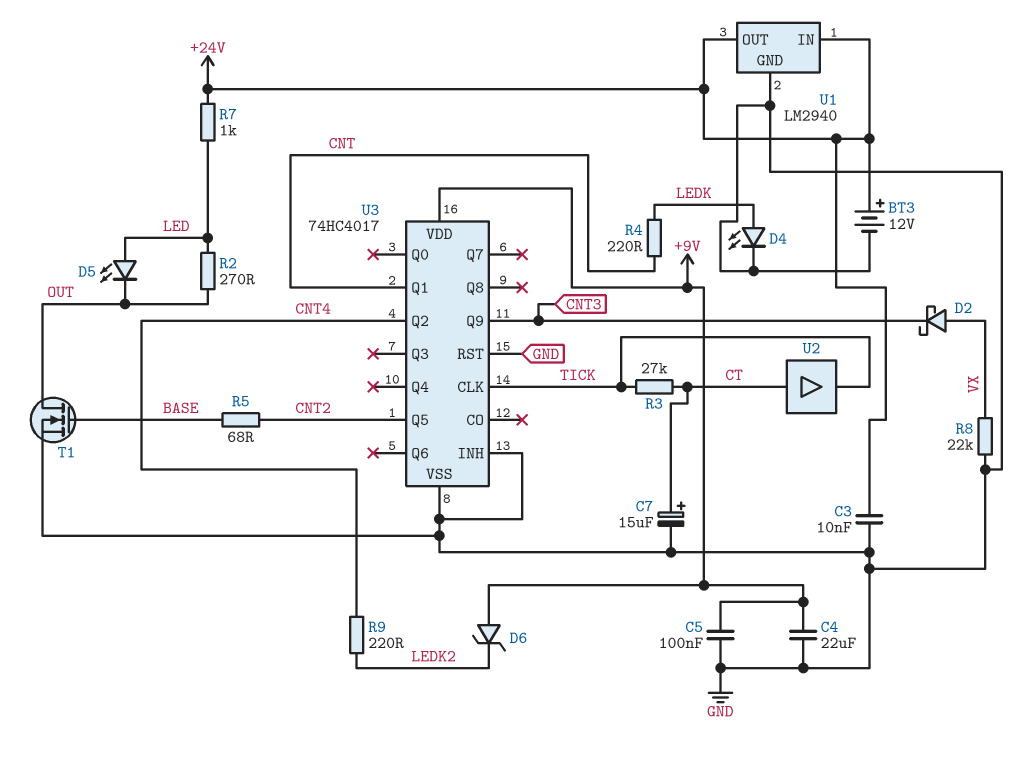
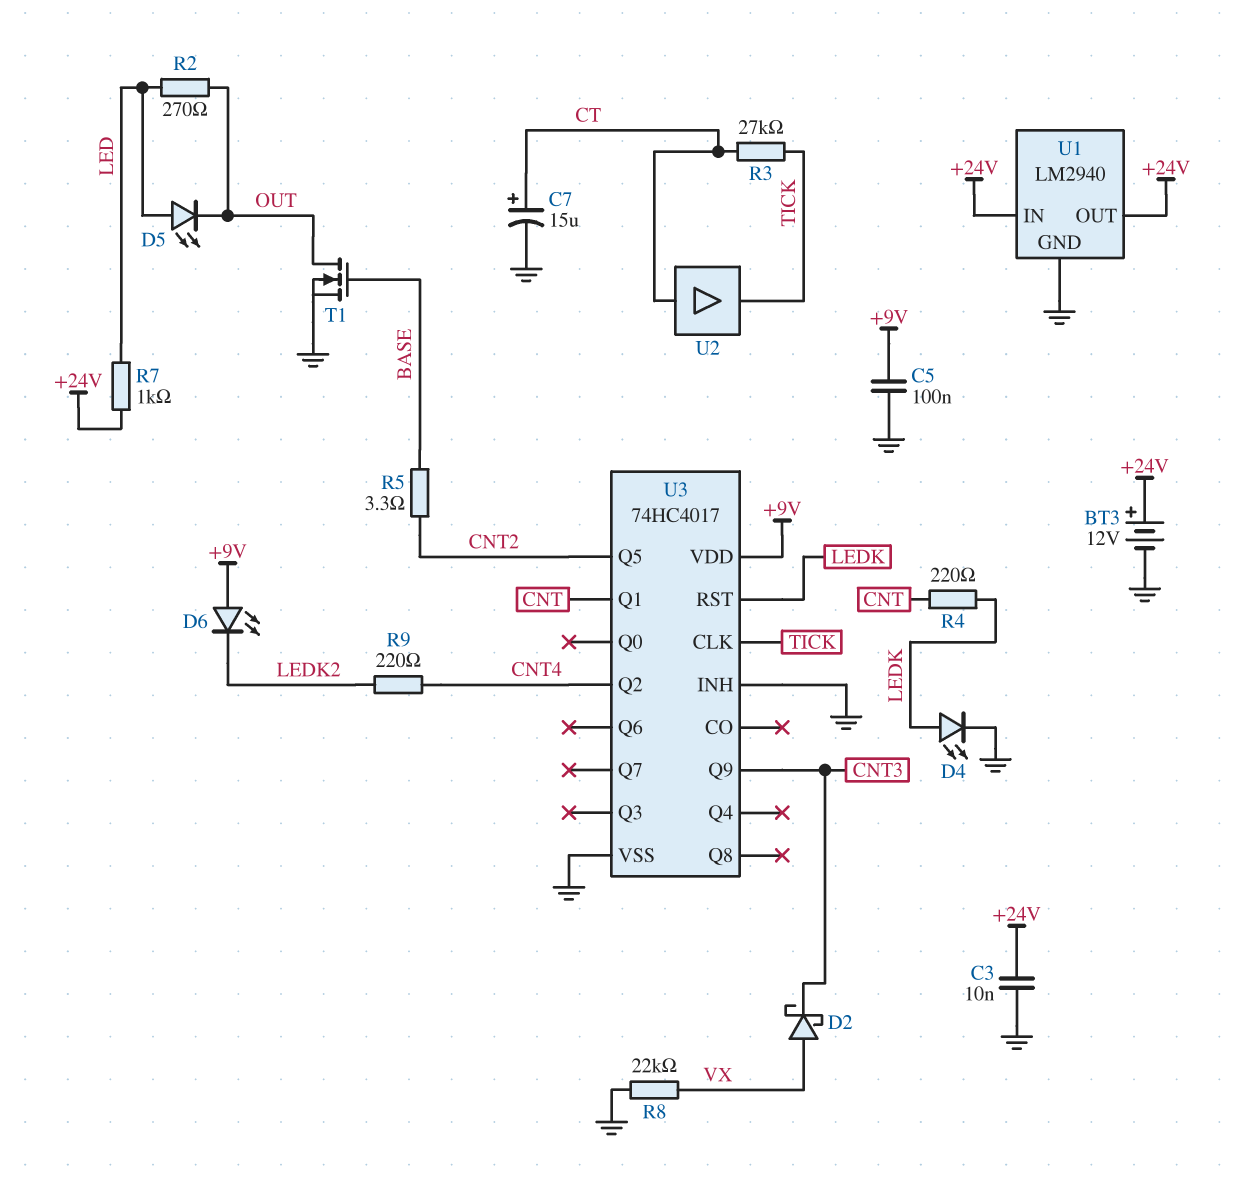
C4: 22uF (+9V, GND) -> none
D6: zener (A +9V, K LEDK2) -> LED (A +9V, K LEDK2)
R5: 68 (BASE, CNT2) -> 3.3 (BASE, CNT2)
U3 pin RST: GND -> LEDK

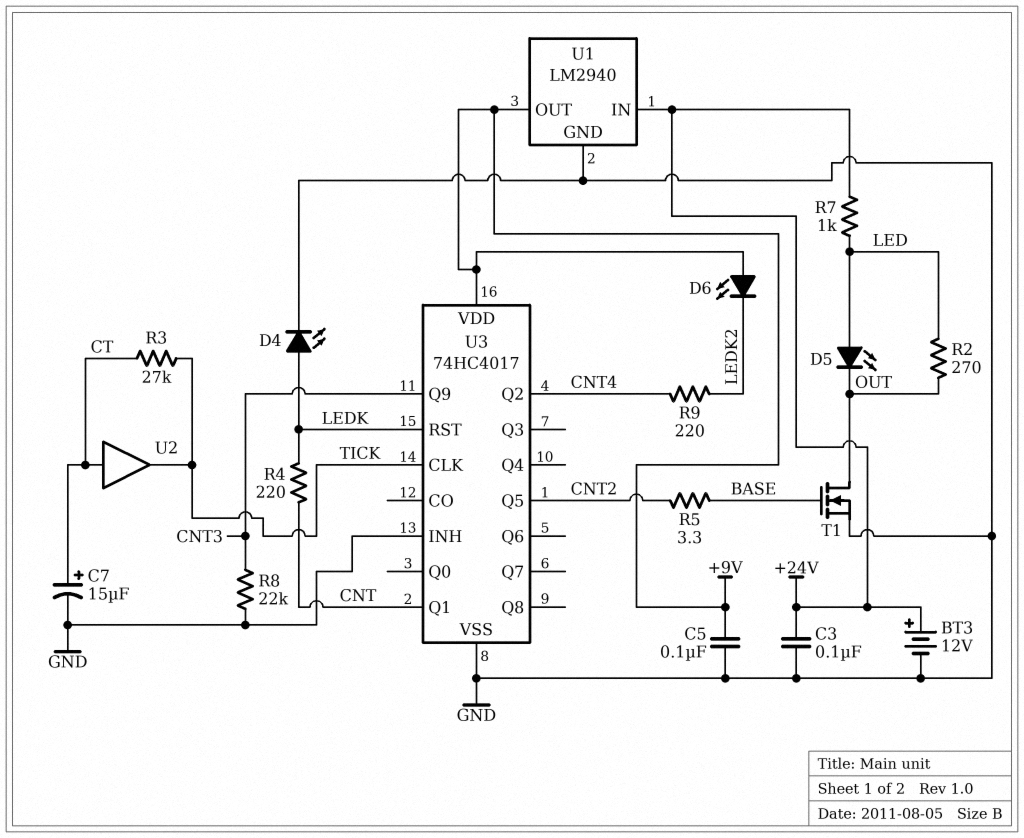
C3: 10nF (+24V, GND) -> 100nF (+24V, GND)
D2: schottky (A VX, K CNT3) -> none
R8: 22k (GND, VX) -> 22k (CNT3, GND)
U1 pin OUT: +24V -> +9V

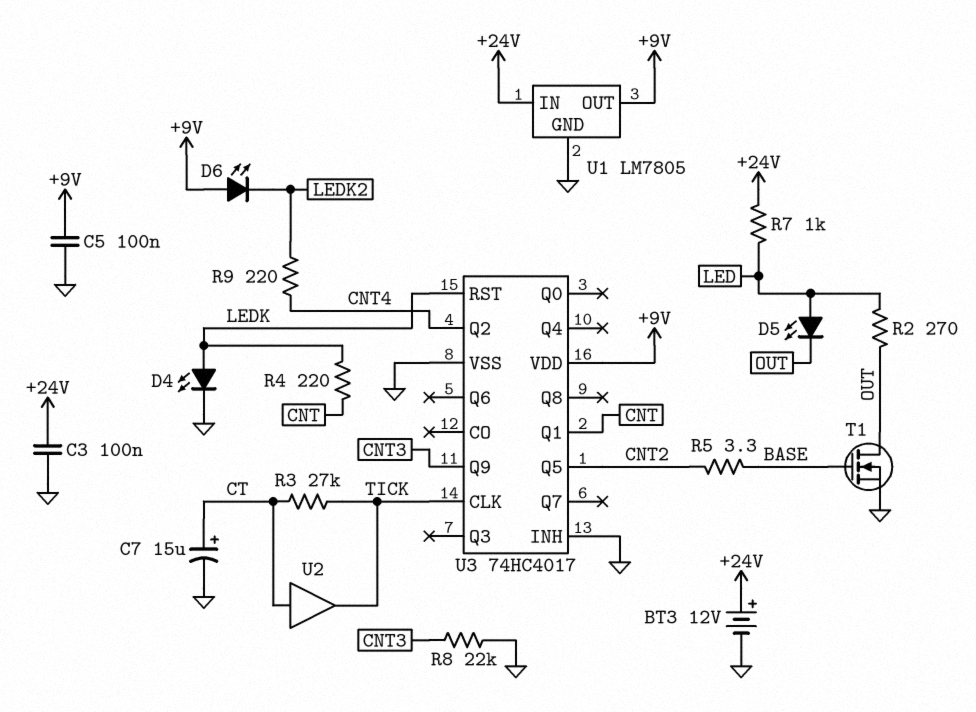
U1: LM2940 -> LM7805

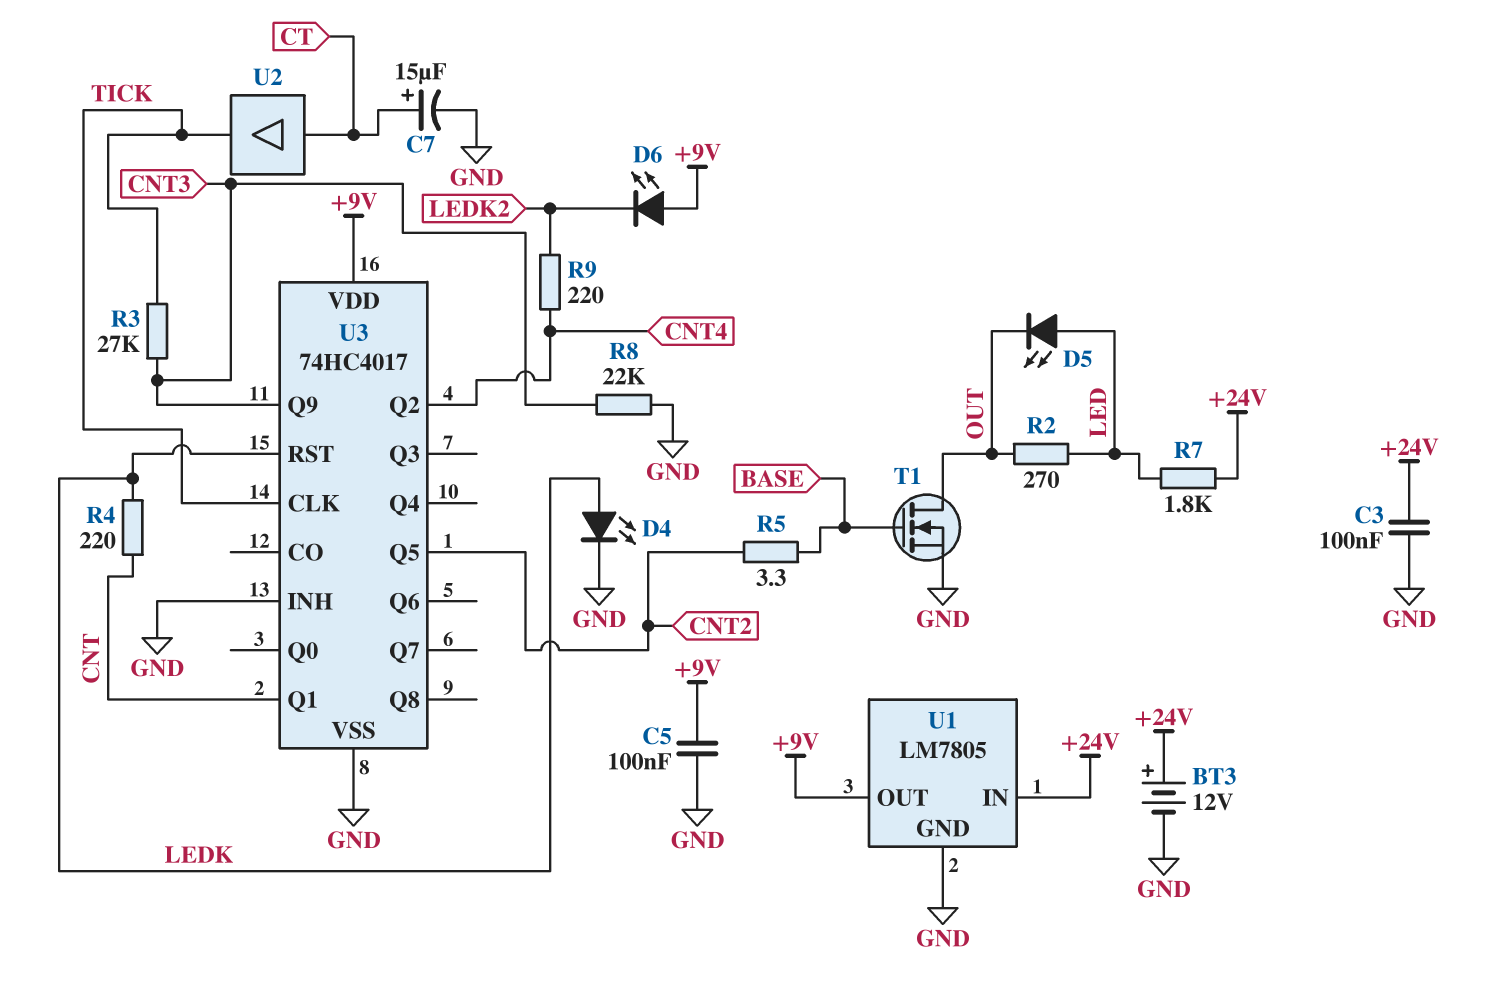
R3: 27k (CT, TICK) -> 27k (CNT3, TICK)
R7: 1k (+24V, LED) -> 1.8k (+24V, LED)

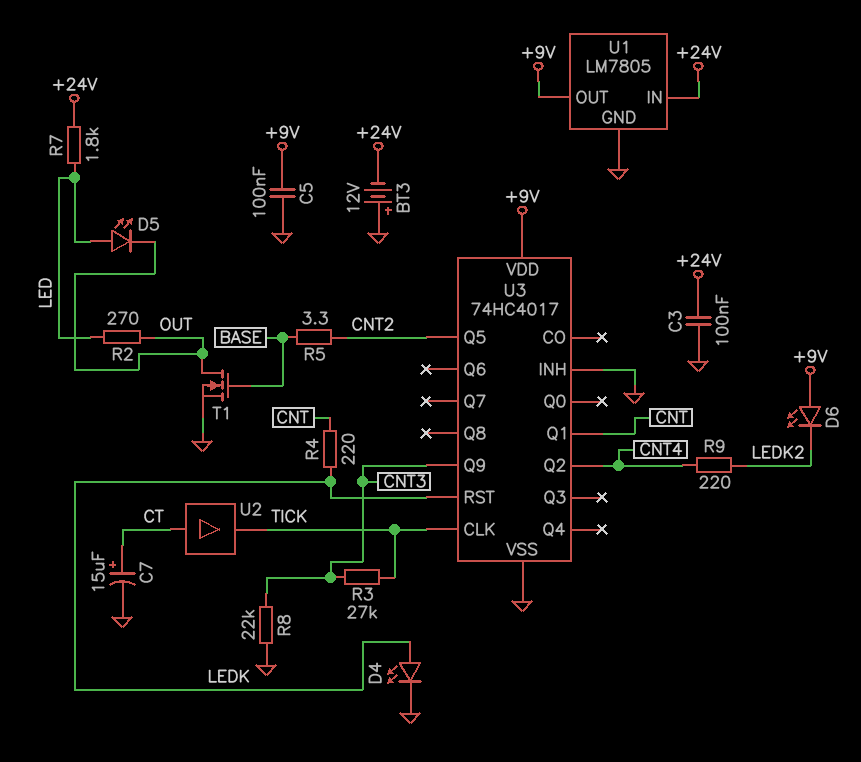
BT3: 12V (plus +24V, minus GND) -> 12V (plus GND, minus +24V)

